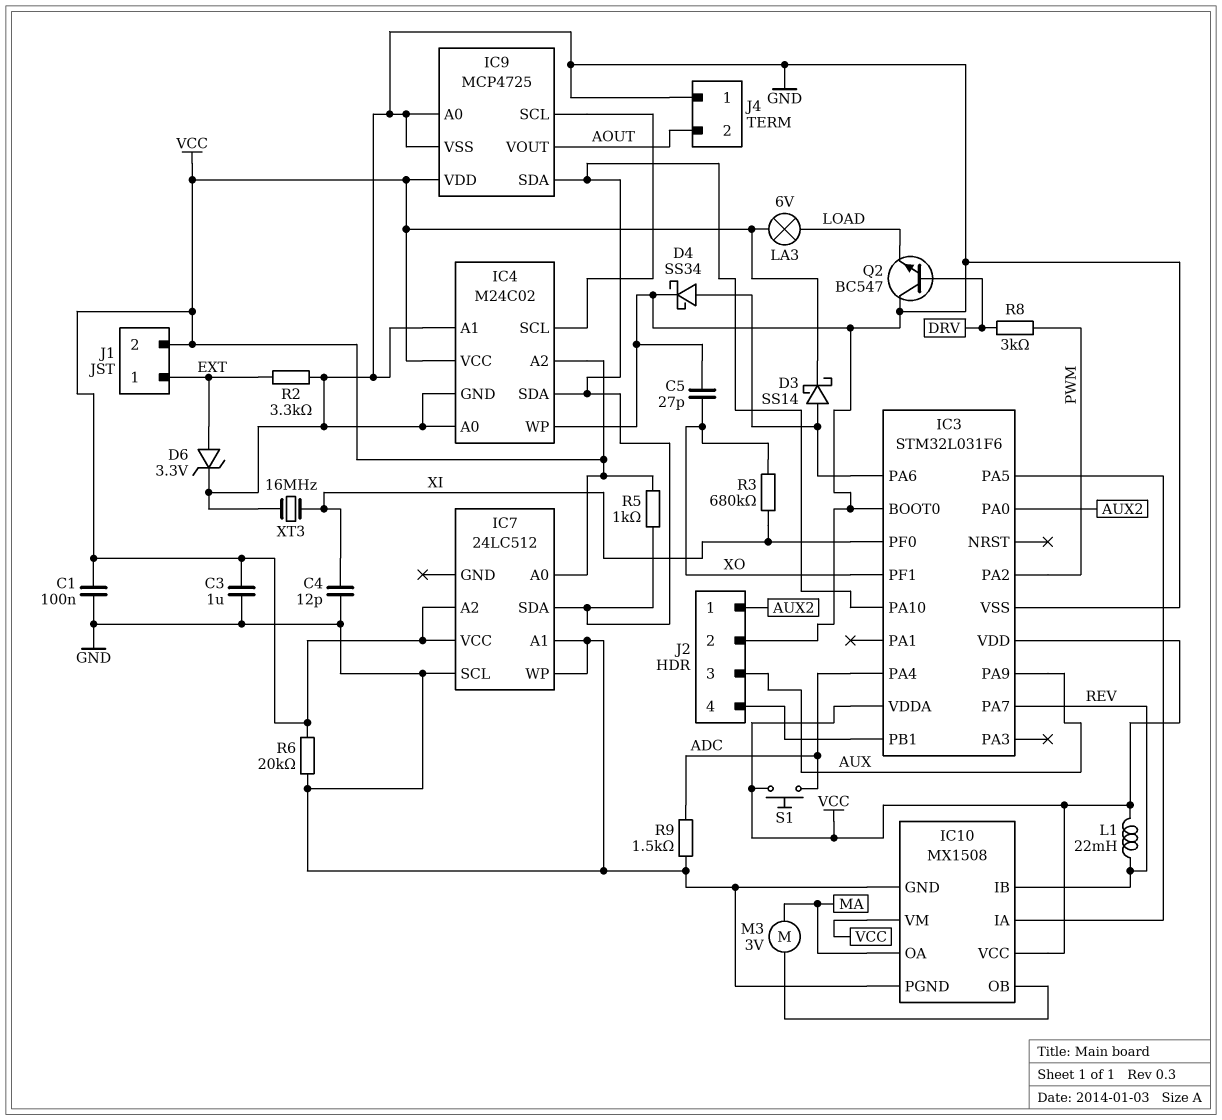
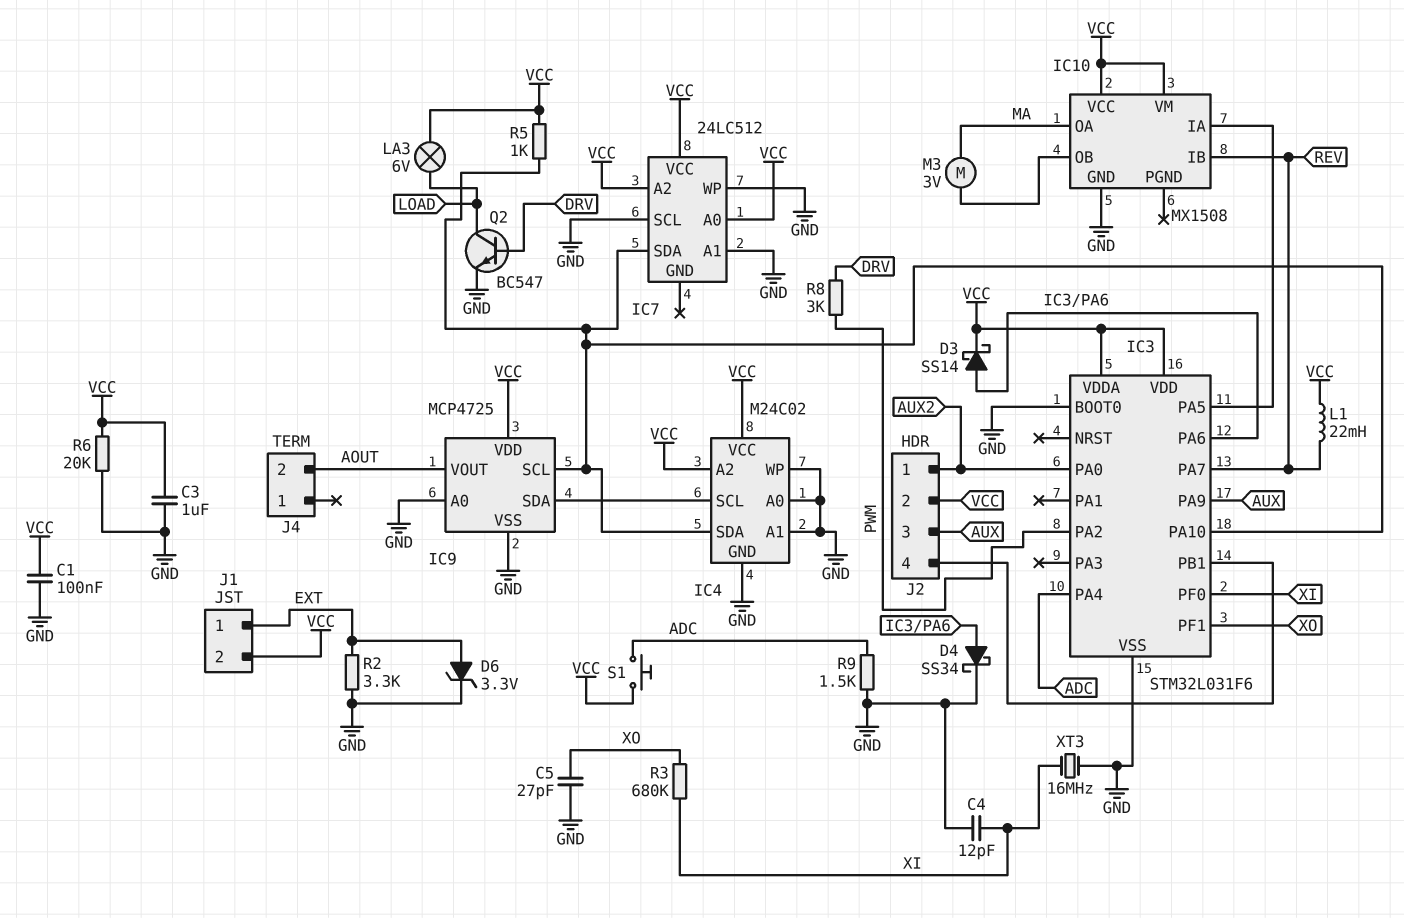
IC9 pin SCL: IC4/SCL -> IC3/PA10
IC9 pin SDA: IC3/PA10 -> IC4/SCL
IC10 pin PGND: GND -> none
J2 pin 2: GND -> VCC
J4 pin 1: GND -> none
Q2: NPN BC547 (B DRV, C GND, E LOAD) -> NPN BC547 (B DRV, C LOAD, E GND)

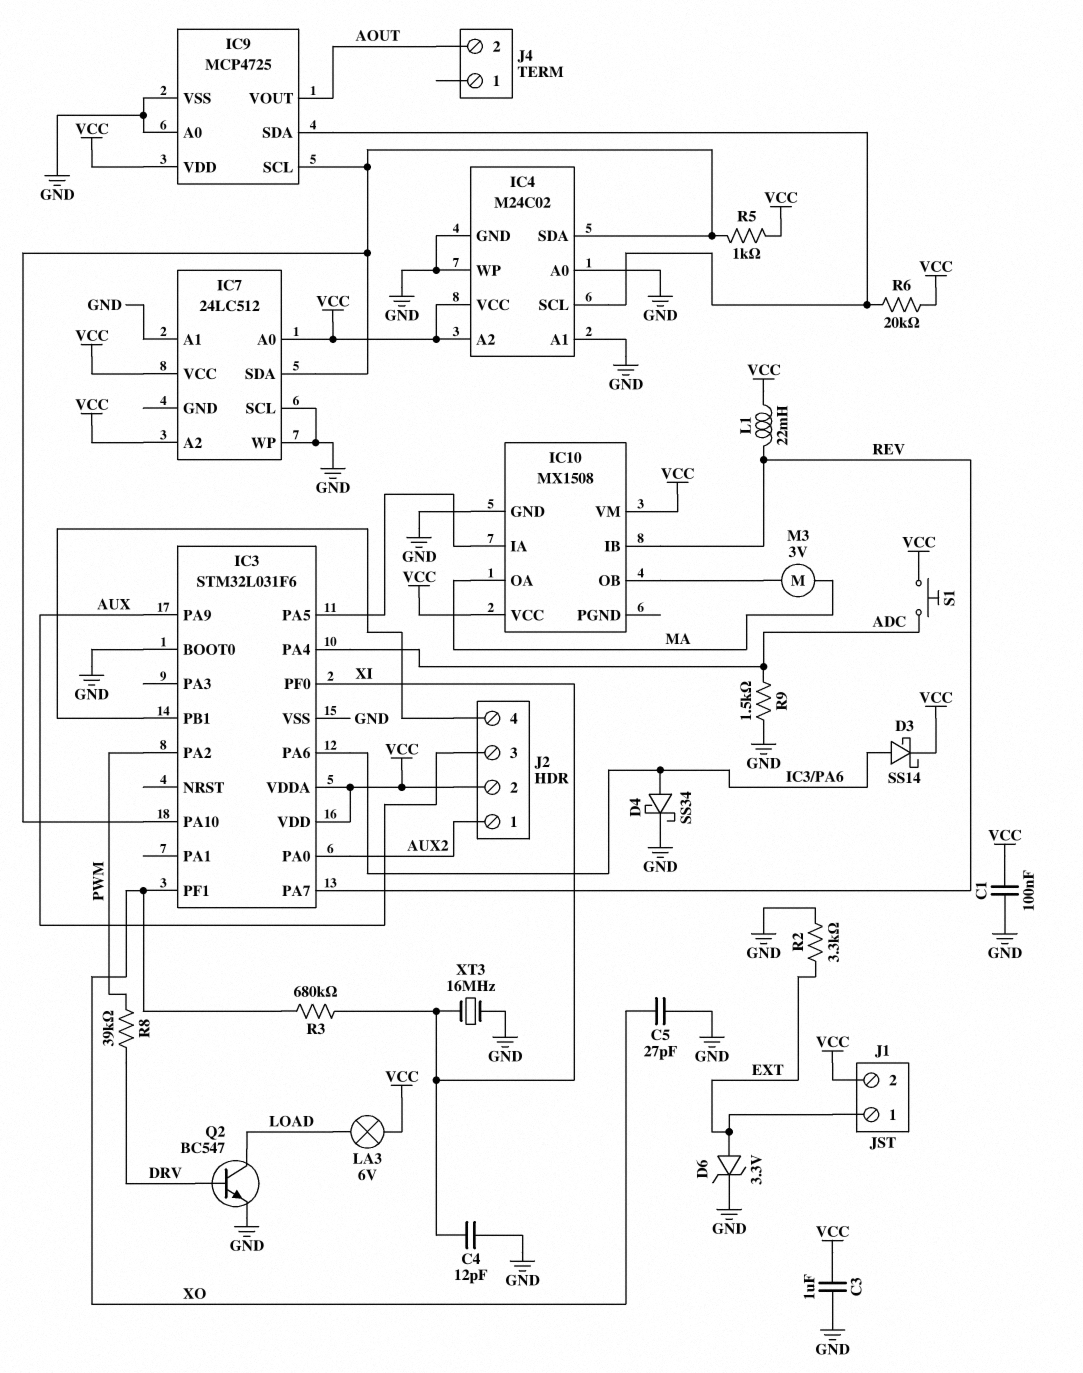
R6: 20k (GND, VCC) -> 20k (IC4/SCL, VCC)
R8: 3k (DRV, PWM) -> 39k (DRV, PWM)

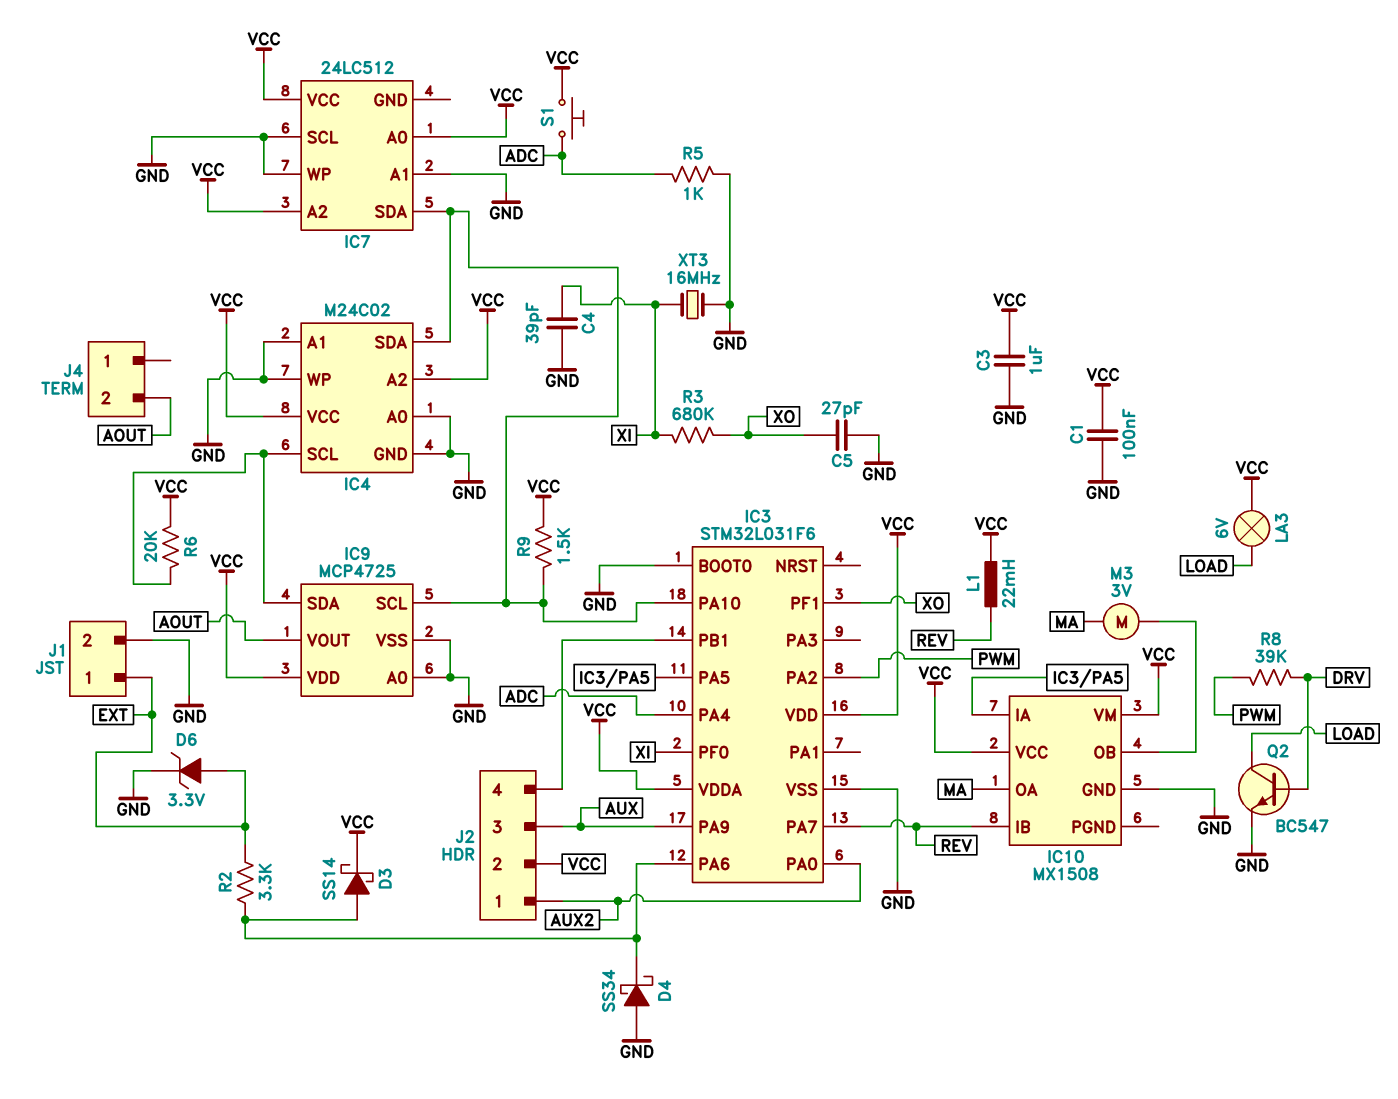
C4: 12pF (GND, XI) -> 39pF (GND, XI)
D4: schottky SS34 (A IC3/PA6, K GND) -> schottky SS34 (A GND, K IC3/PA6)
J1 pin 2: VCC -> GND
R2: 3.3k (EXT, GND) -> 3.3k (EXT, IC3/PA6)
R5: 1k (IC3/PA10, VCC) -> 1k (ADC, GND)
R9: 1.5k (ADC, GND) -> 1.5k (IC3/PA10, VCC)

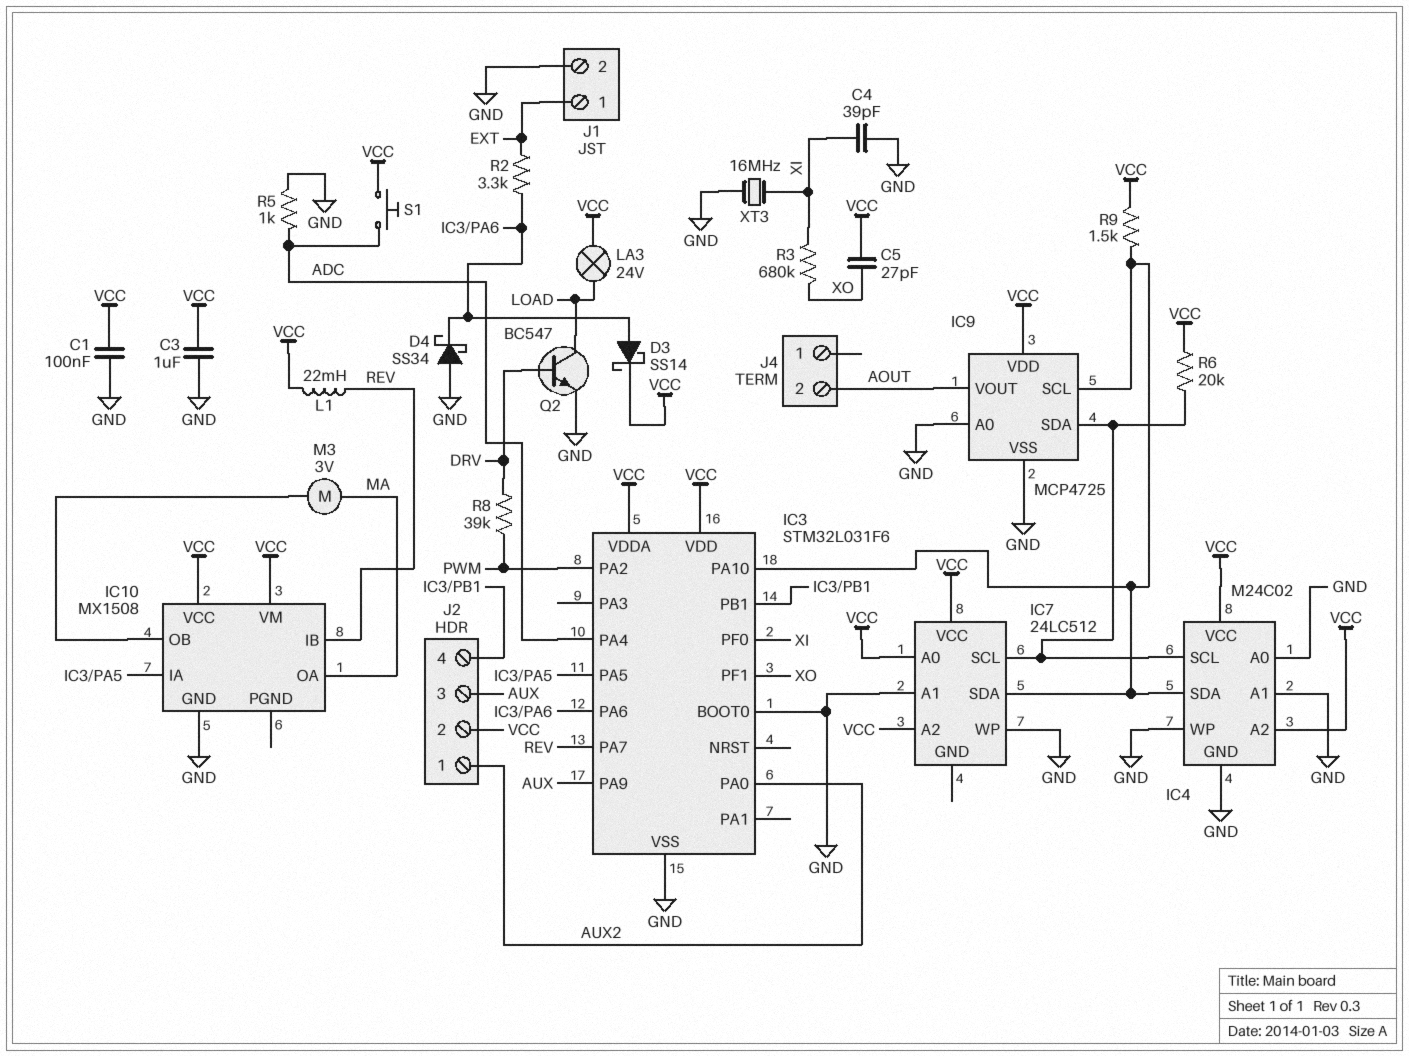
C5: 27pF (GND, XO) -> 27pF (VCC, XO)
D6: zener 3.3V (A EXT, K GND) -> none
IC7 pin SCL: GND -> IC4/SCL
LA3: lamp 6V (LOAD, VCC) -> lamp 24V (LOAD, VCC)

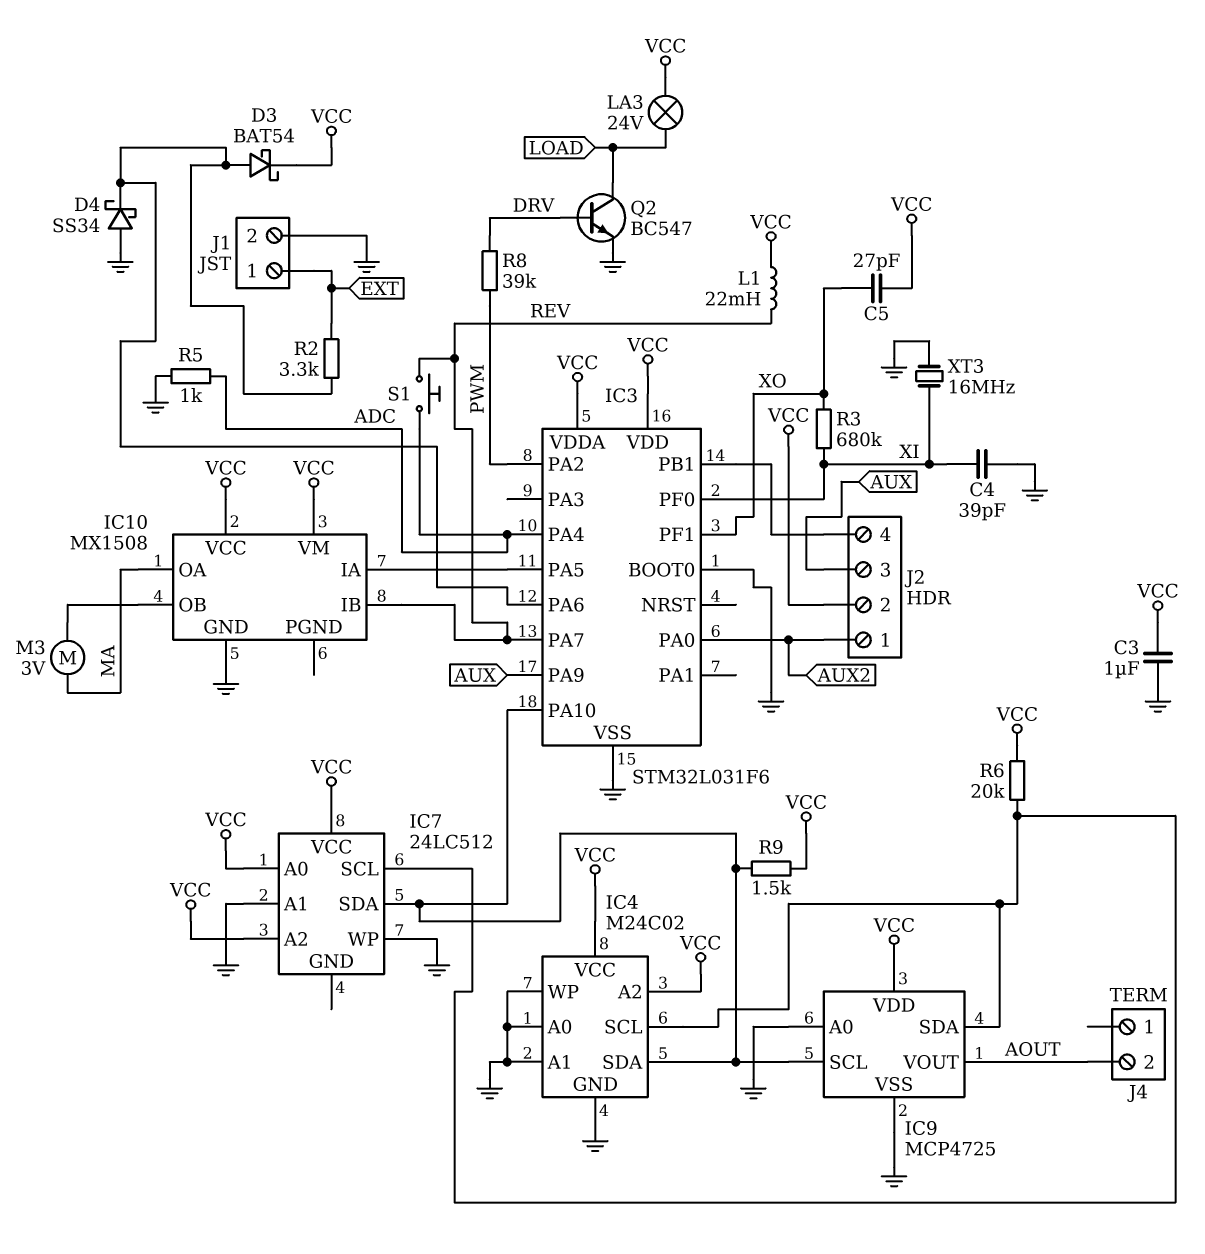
C1: 100nF (GND, VCC) -> none
D3: schottky SS14 (A IC3/PA6, K VCC) -> schottky BAT54 (A IC3/PA6, K VCC)
S1: button (ADC, VCC) -> button (ADC, REV)

